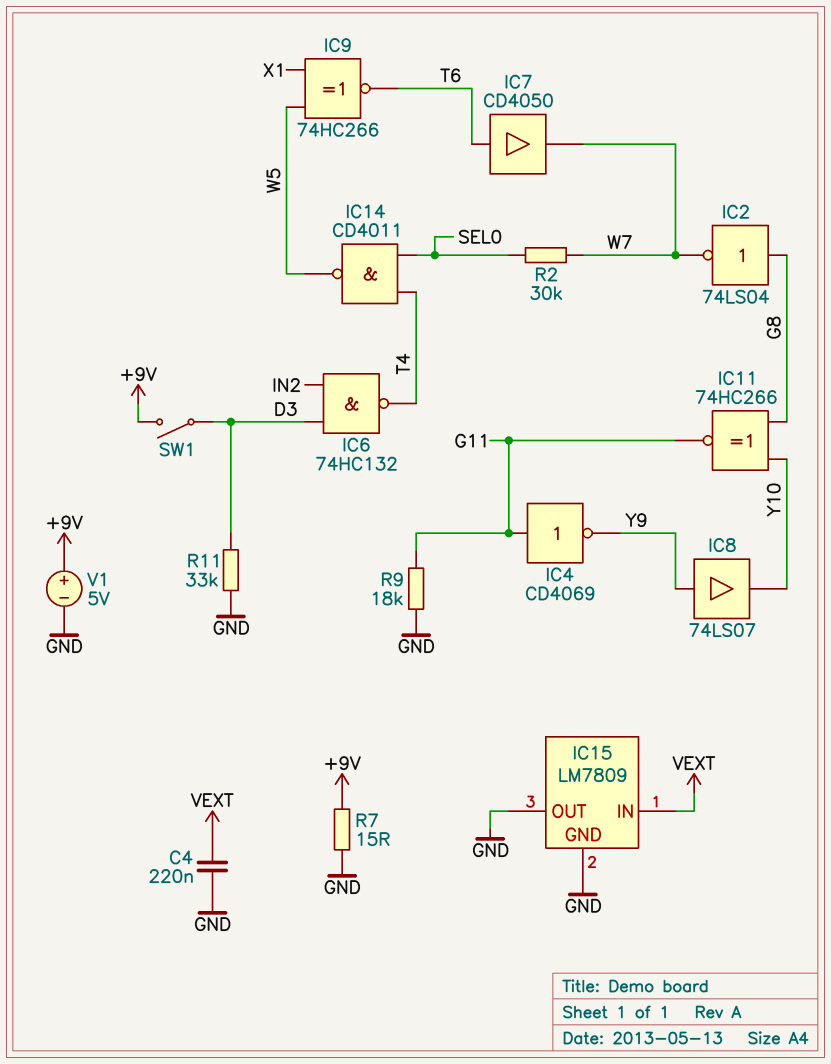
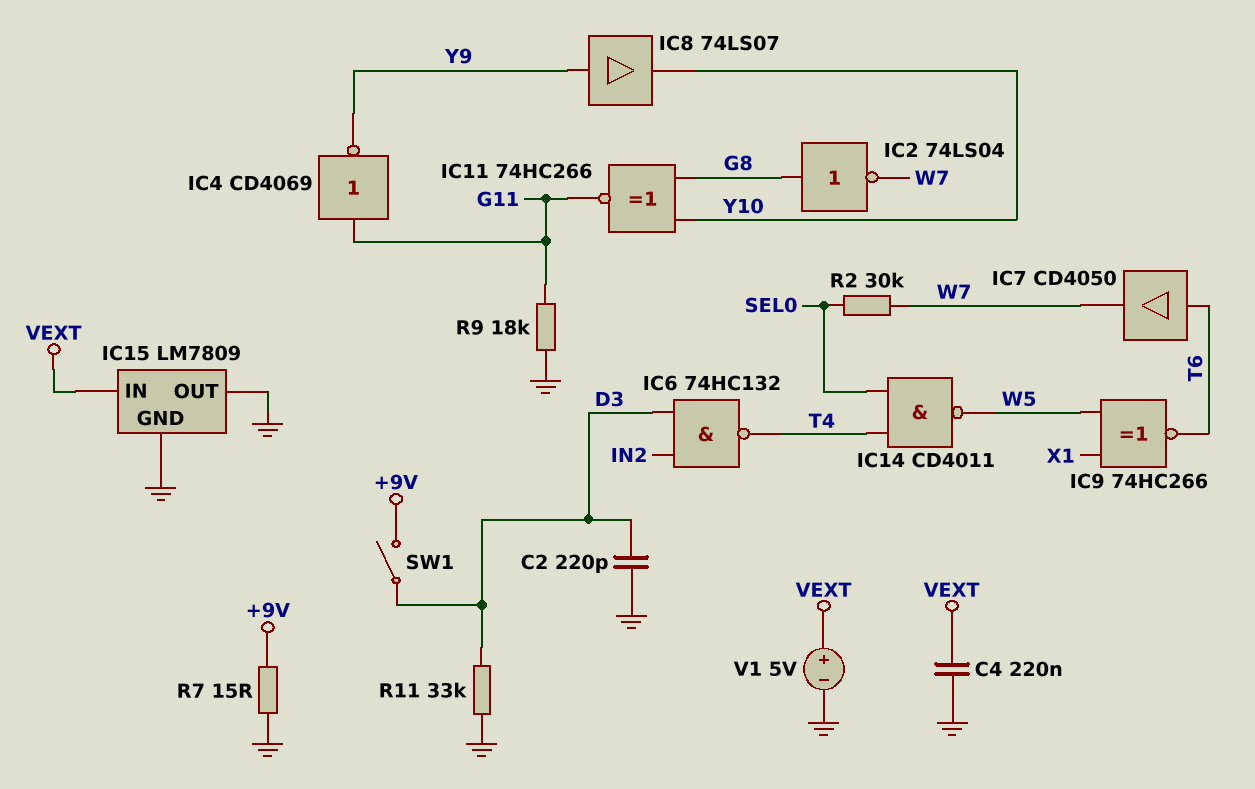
C2: none -> 220pF (D3, GND)
V1: 5V (plus +9V, minus GND) -> 5V (plus VEXT, minus GND)

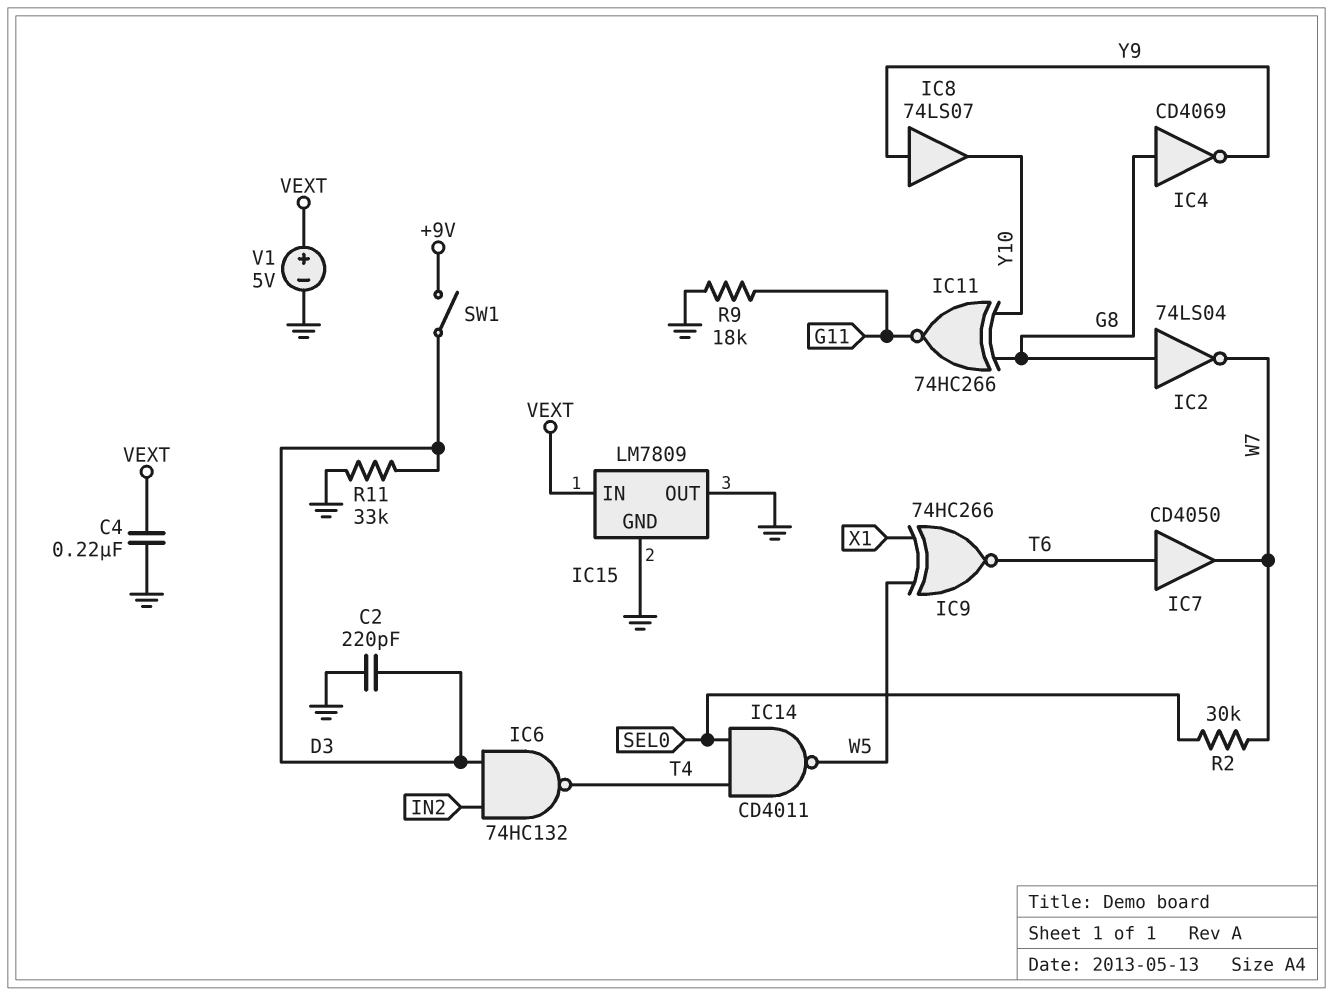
IC4: NOT CD4069 (in G11, out Y9) -> NOT CD4069 (in G8, out Y9)
R7: 15 (+9V, GND) -> none

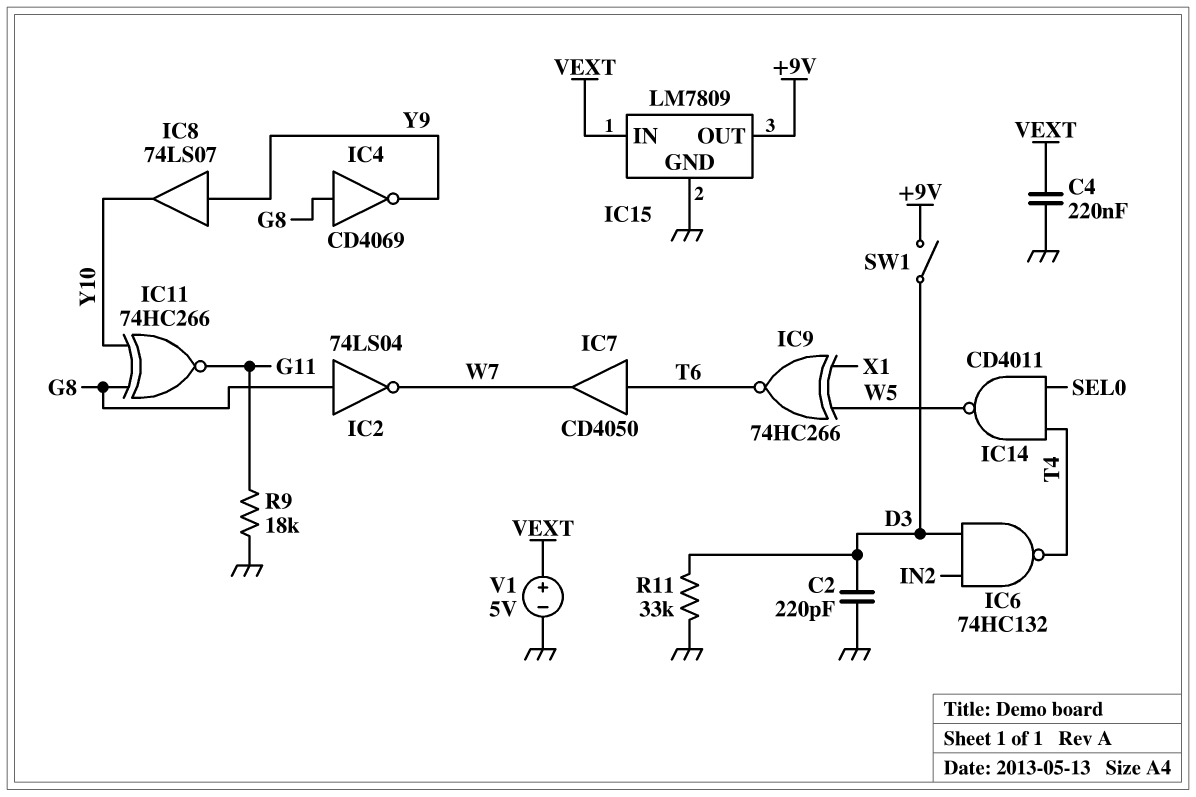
IC15 pin OUT: GND -> +9V
R2: 30k (SEL0, W7) -> none

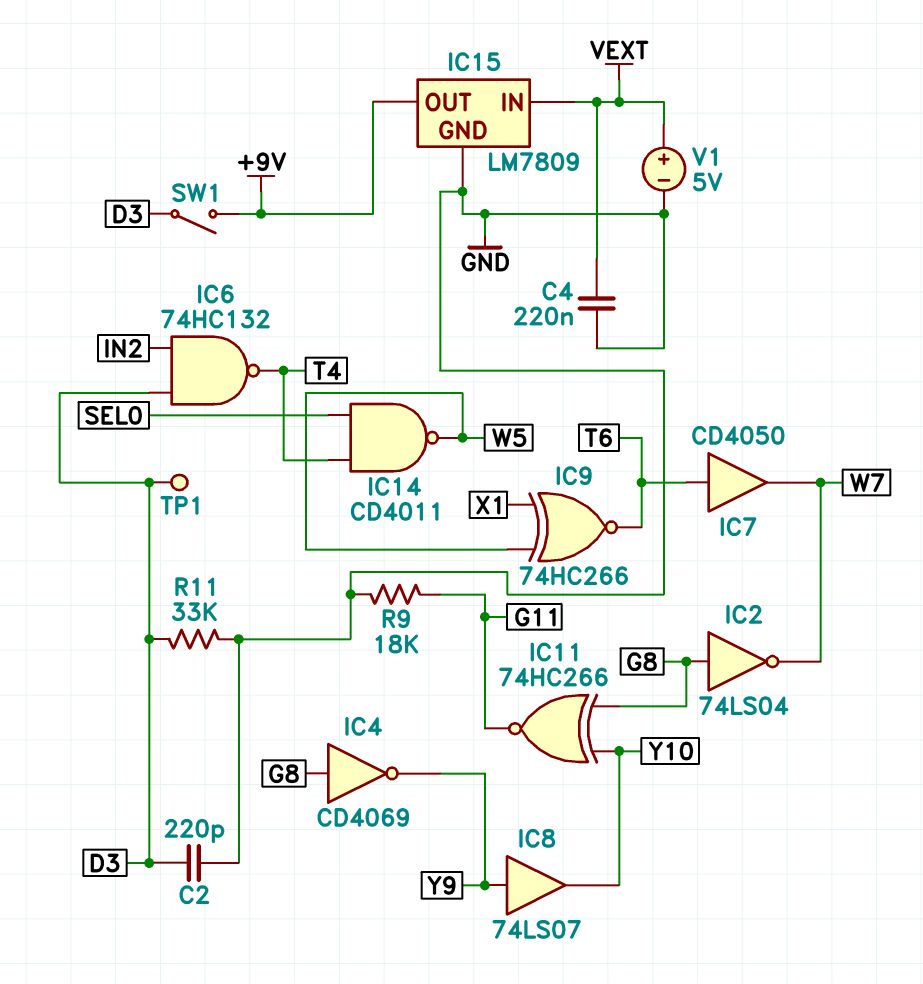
TP1: none -> test point (D3)

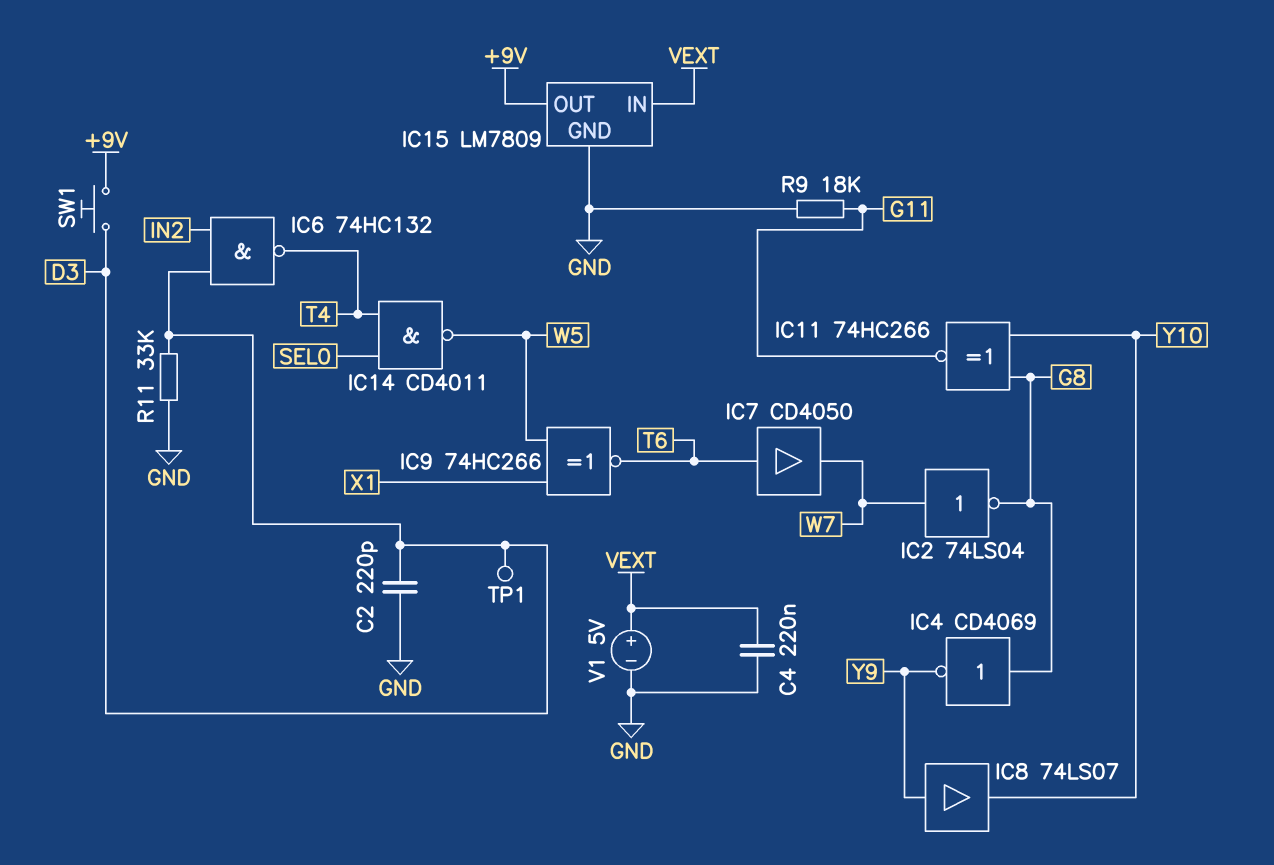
IC2: NOT 74LS04 (in G8, out W7) -> NOT 74LS04 (in W7, out G8)
SW1: switch (+9V, D3) -> button (+9V, D3)

